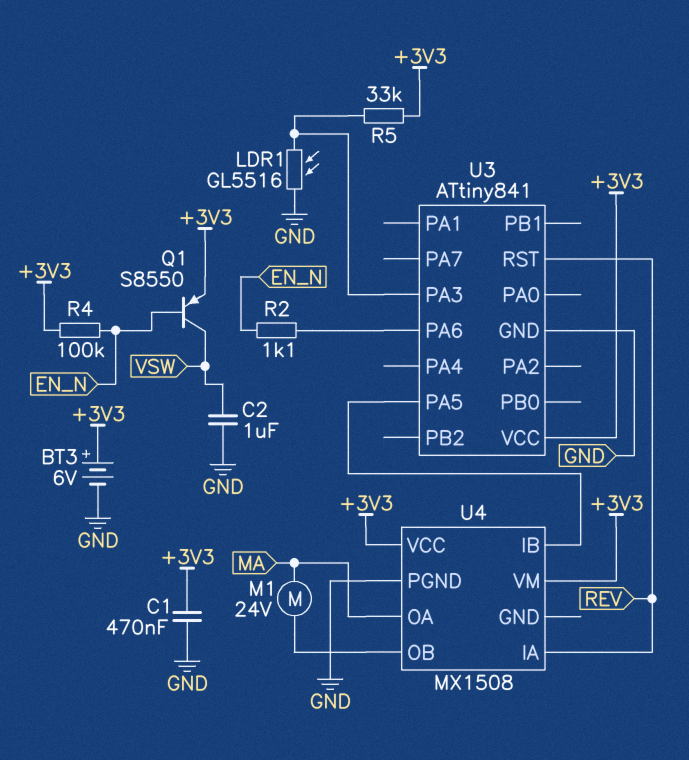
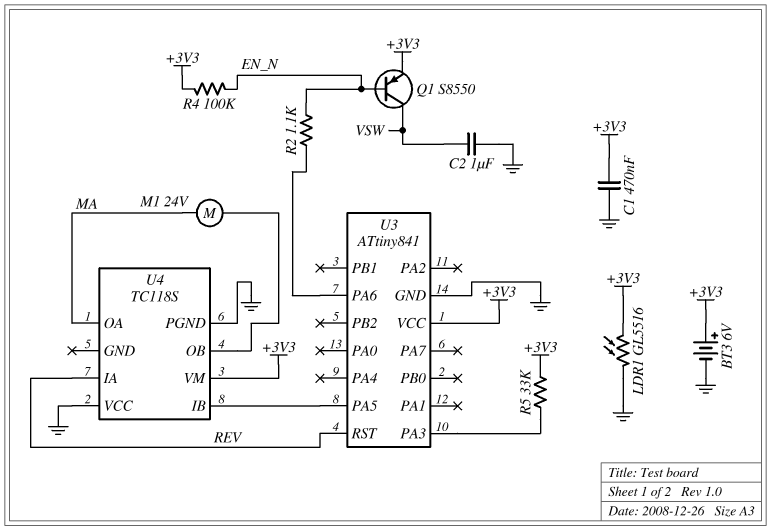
LDR1: GL5516 (GND, U3/PA3) -> GL5516 (+3V3, GND)
U4: MX1508 -> TC118S
U4 pin VCC: +3V3 -> GND

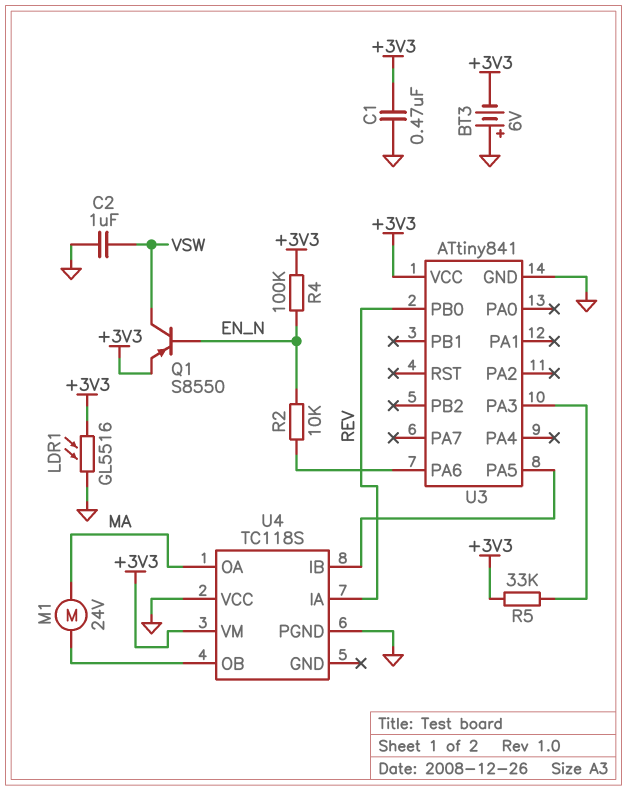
BT3: 6V (plus +3V3, minus GND) -> 6V (plus GND, minus +3V3)
R2: 1.1k (EN_N, U3/PA6) -> 10k (EN_N, U3/PA6)
U3 pin PB0: none -> REV
U3 pin RST: REV -> none

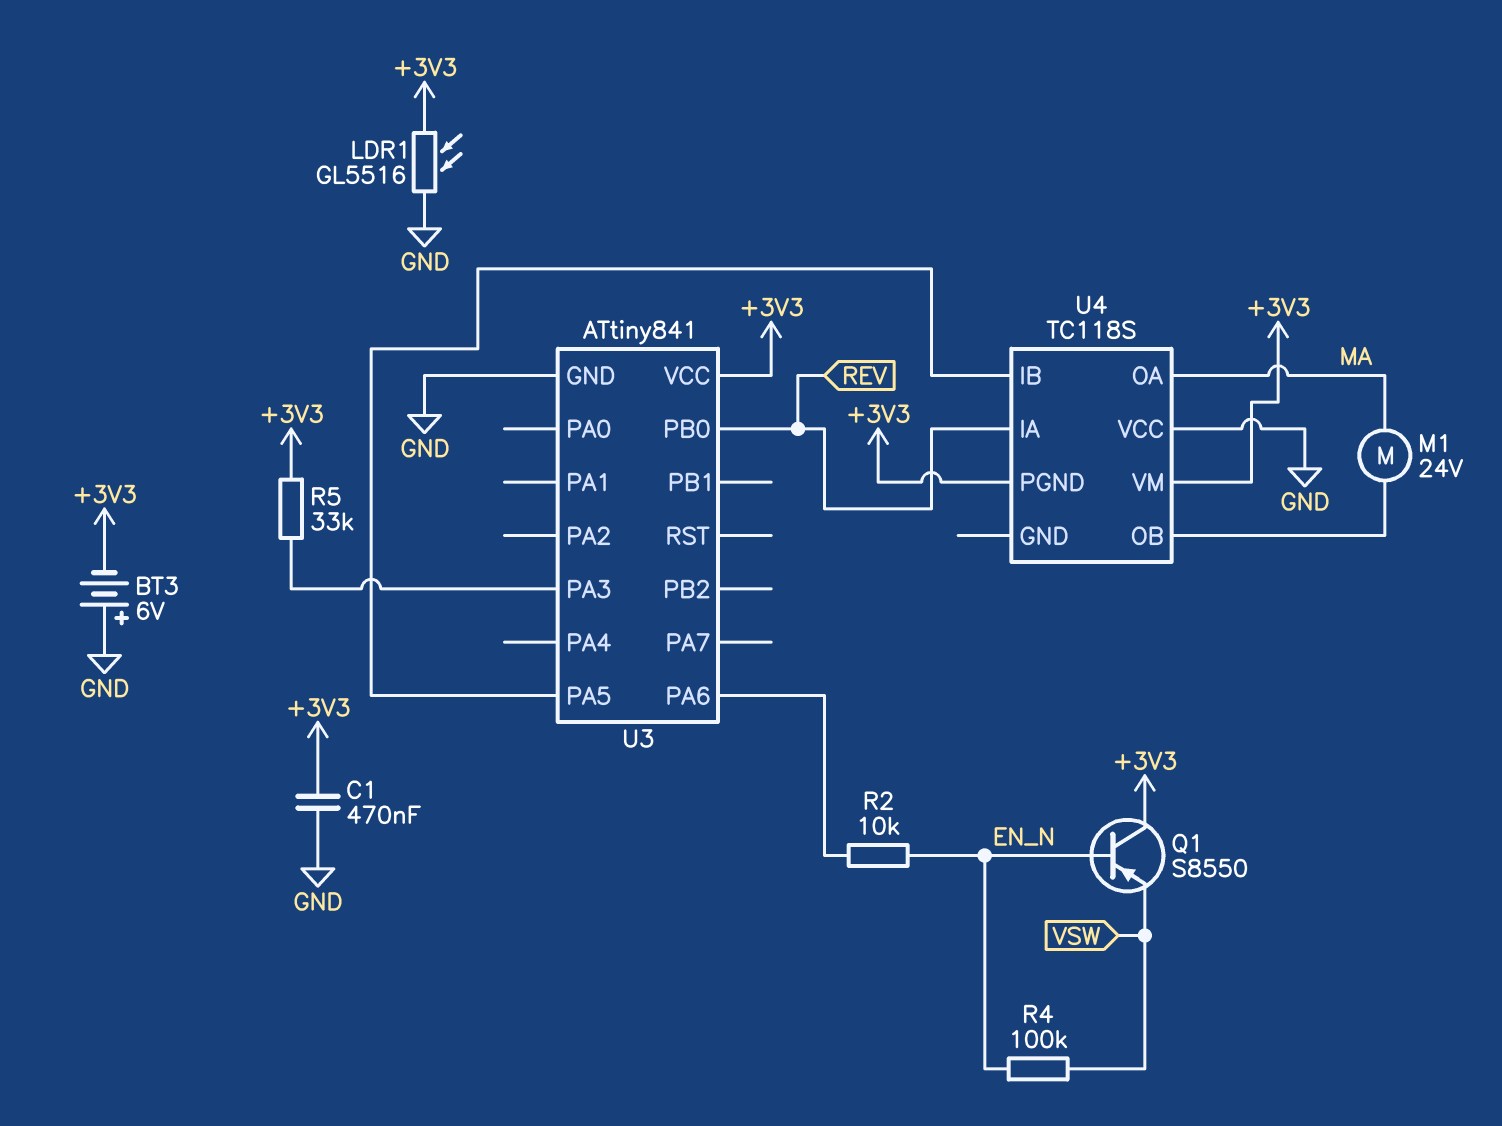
C2: 1uF (GND, VSW) -> none
Q1: PNP S8550 (B EN_N, C VSW, E +3V3) -> PNP S8550 (B EN_N, C +3V3, E VSW)
R4: 100k (+3V3, EN_N) -> 100k (EN_N, VSW)
U4 pin PGND: GND -> +3V3

